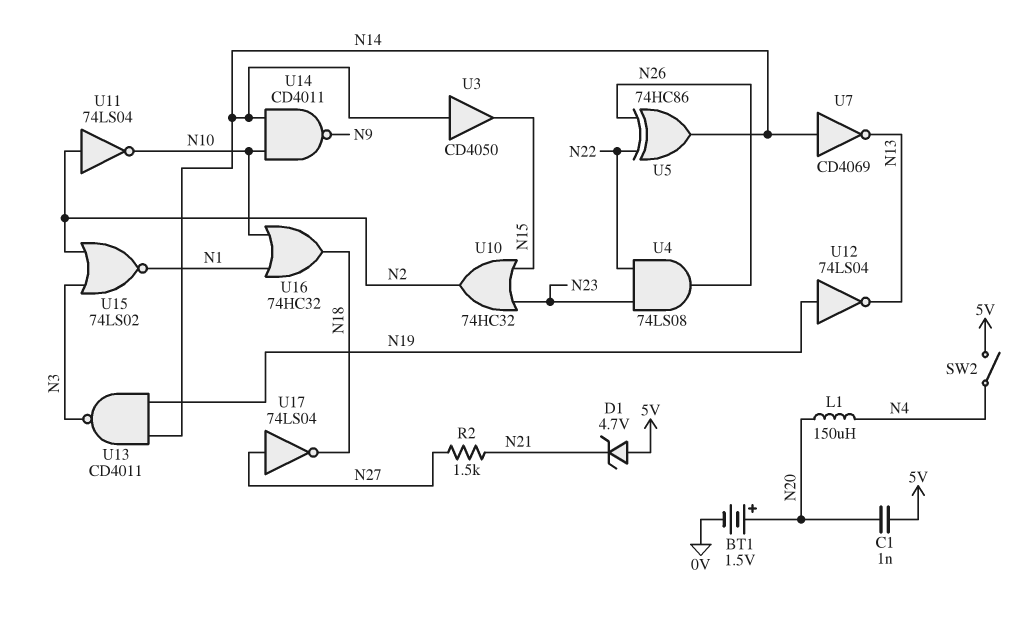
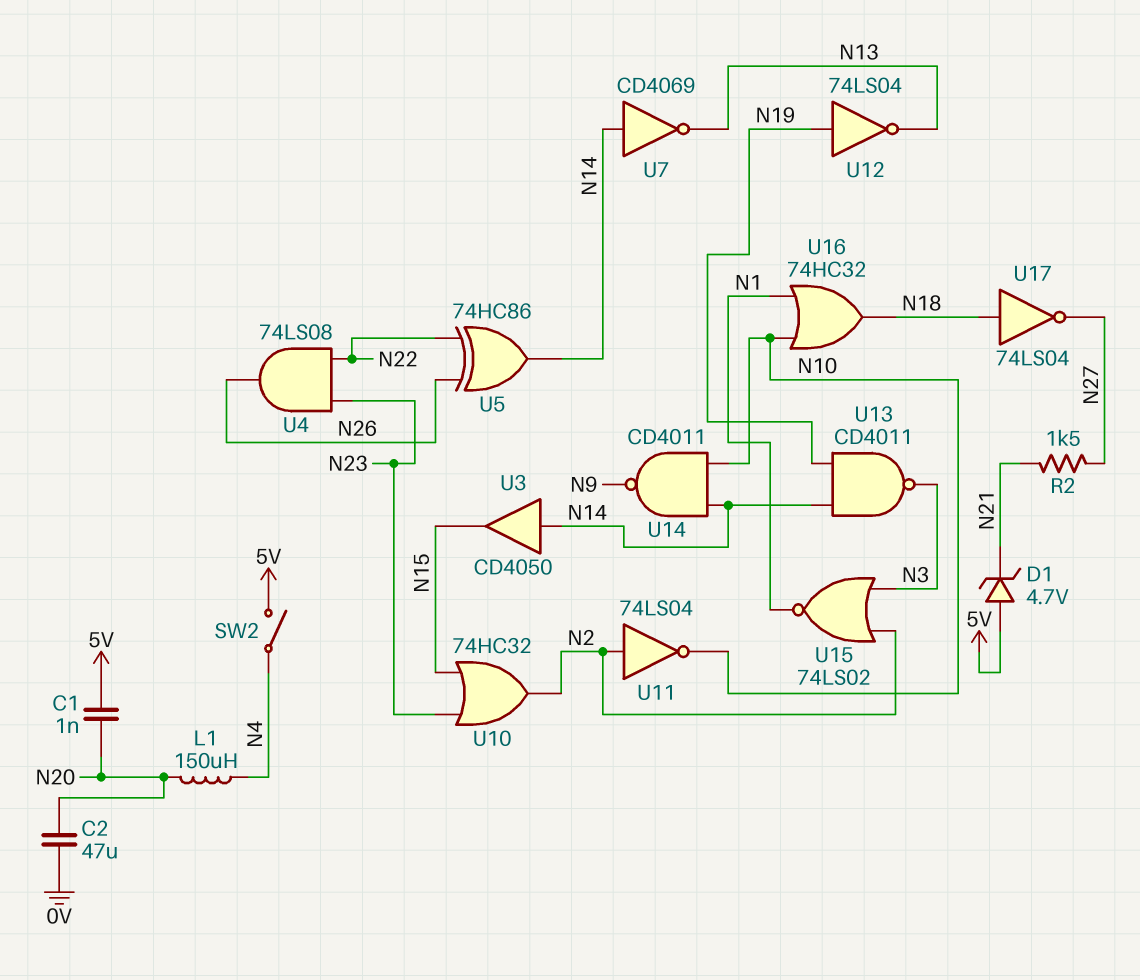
BT1: 1.5V (plus N20, minus 0V) -> none
C2: none -> 47uF (0V, N20)
U17: NOT 74LS04 (in N27, out N18) -> NOT 74LS04 (in N18, out N27)

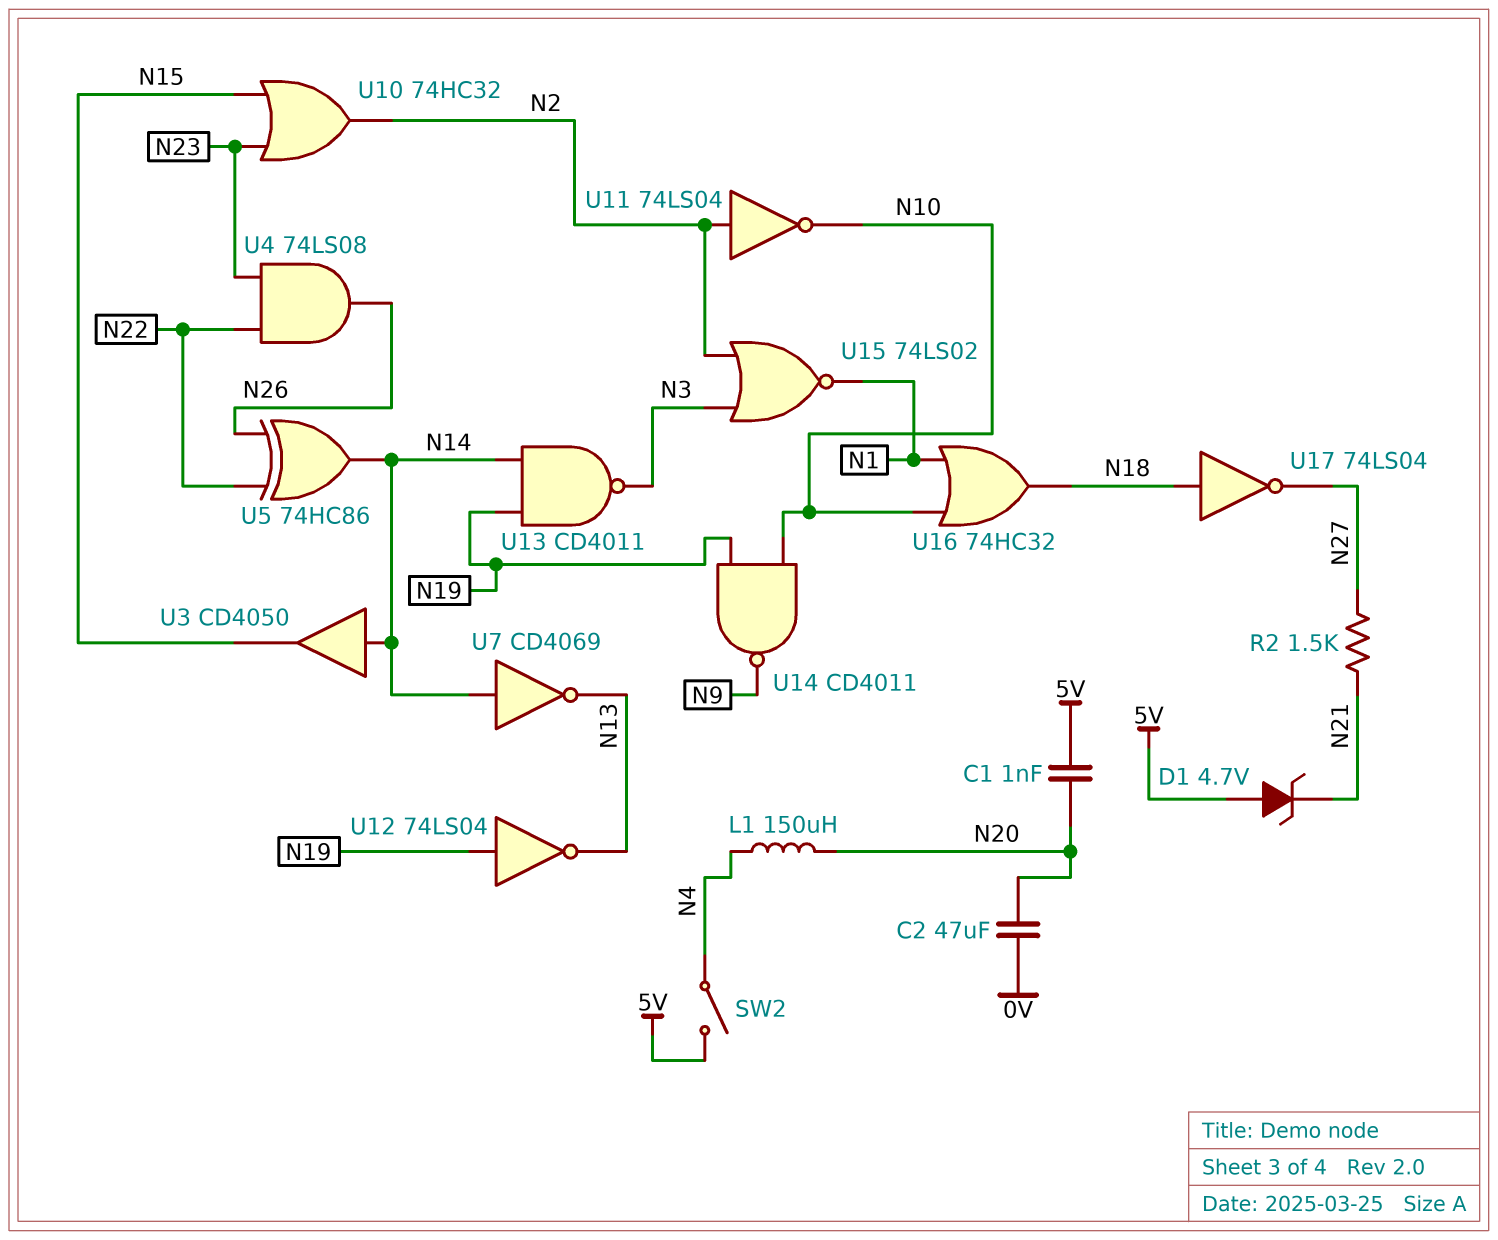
U14: NAND CD4011 (in N10, in N14, out N9) -> NAND CD4011 (in N10, in N19, out N9)

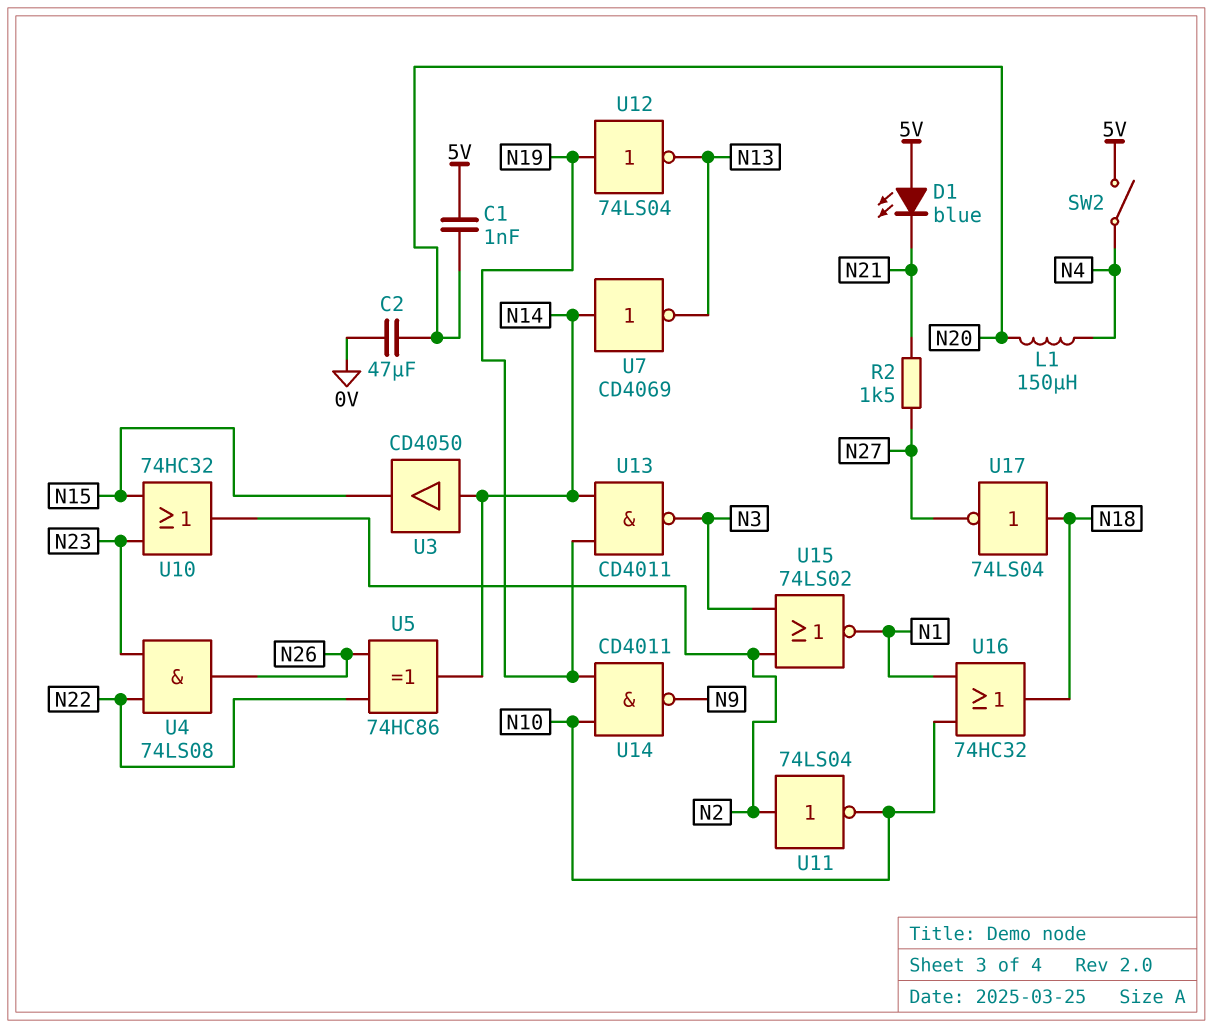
D1: zener 4.7V (A 5V, K N21) -> LED blue (A 5V, K N21)

